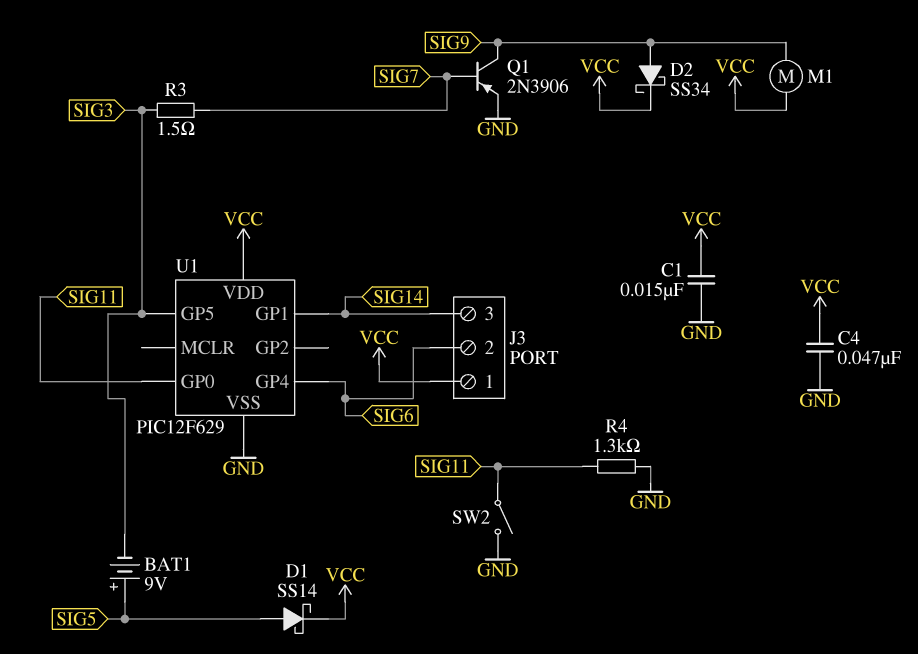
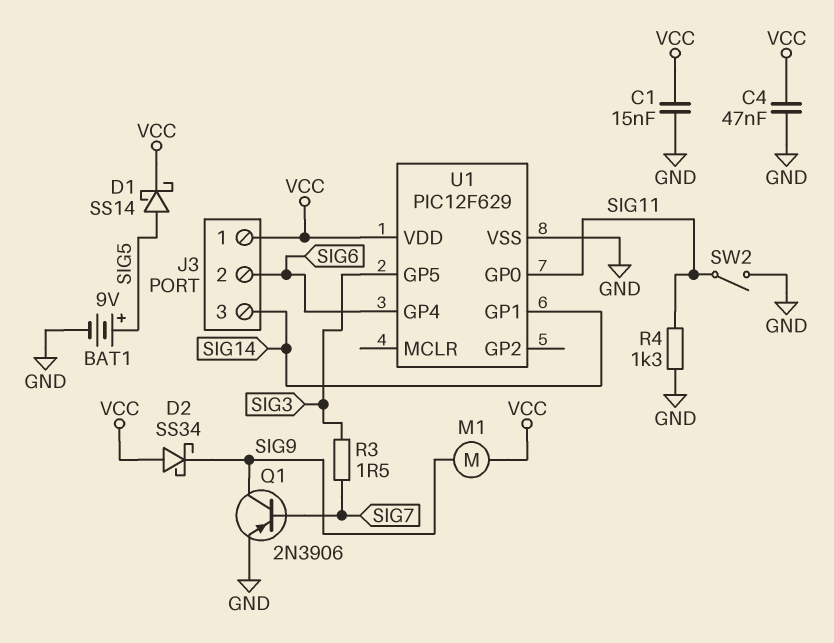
BAT1: 9V (plus SIG5, minus SIG3) -> 9V (plus SIG5, minus GND)
D2: schottky SS34 (A SIG9, K VCC) -> schottky SS34 (A VCC, K SIG9)

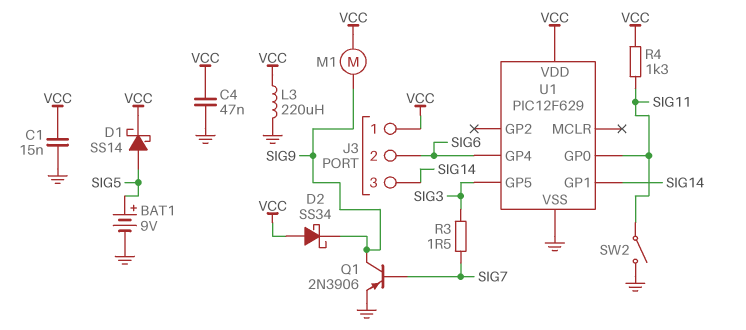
L3: none -> 220uH (GND, VCC)
R4: 1.3k (GND, SIG11) -> 1.3k (SIG11, VCC)

